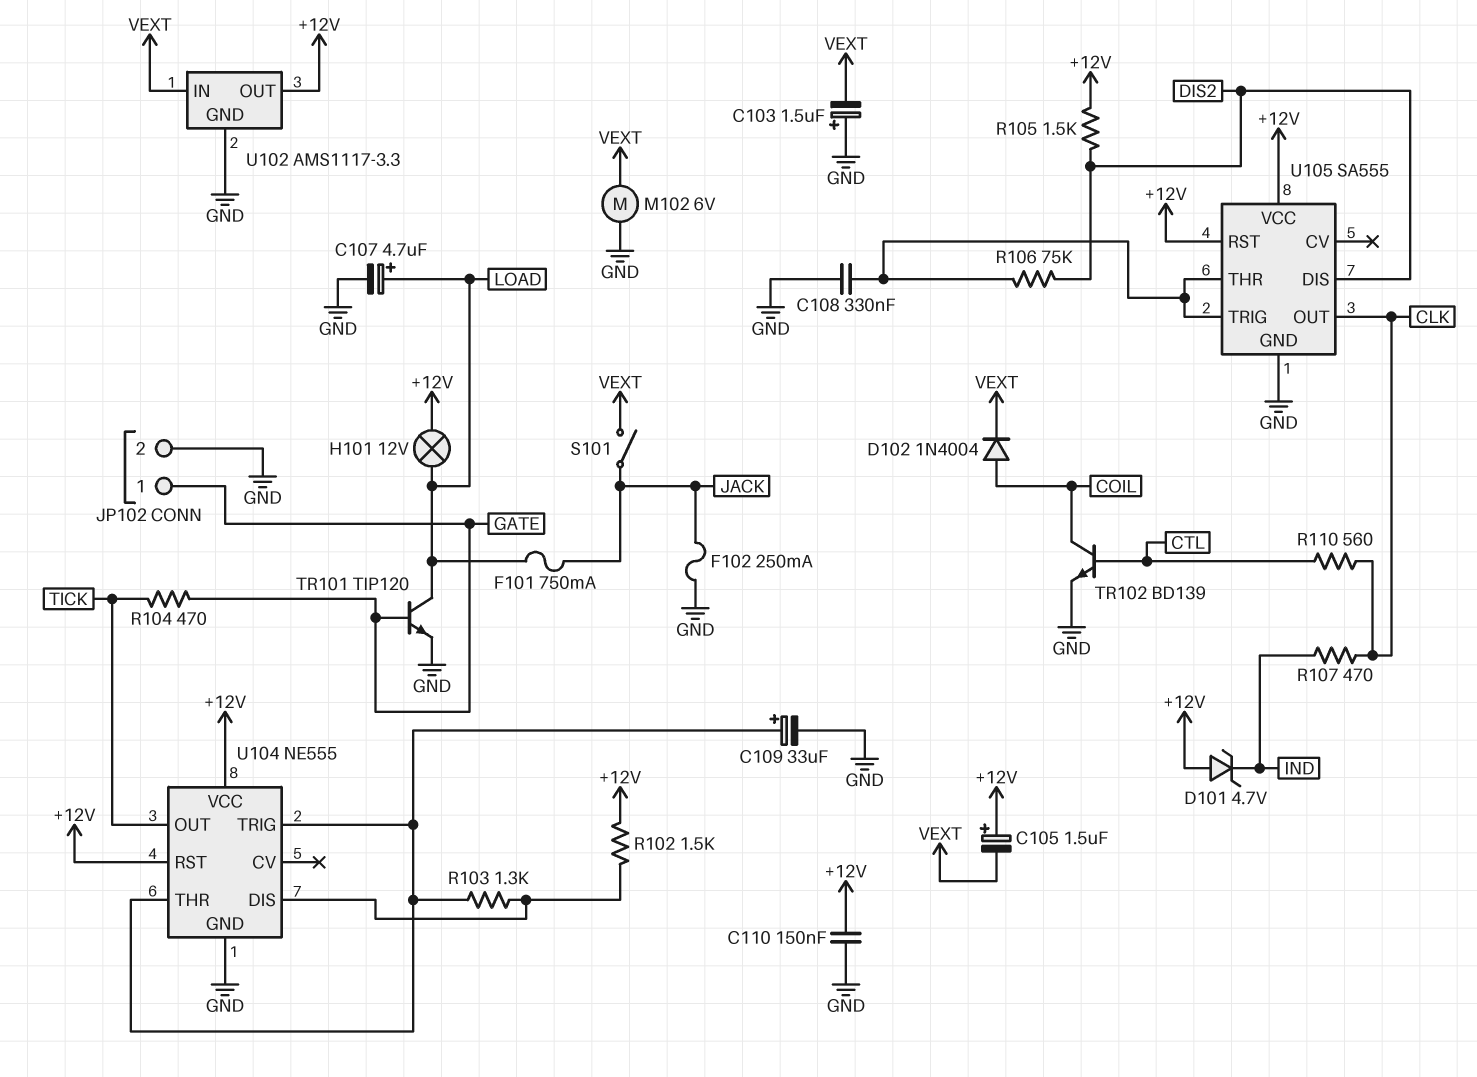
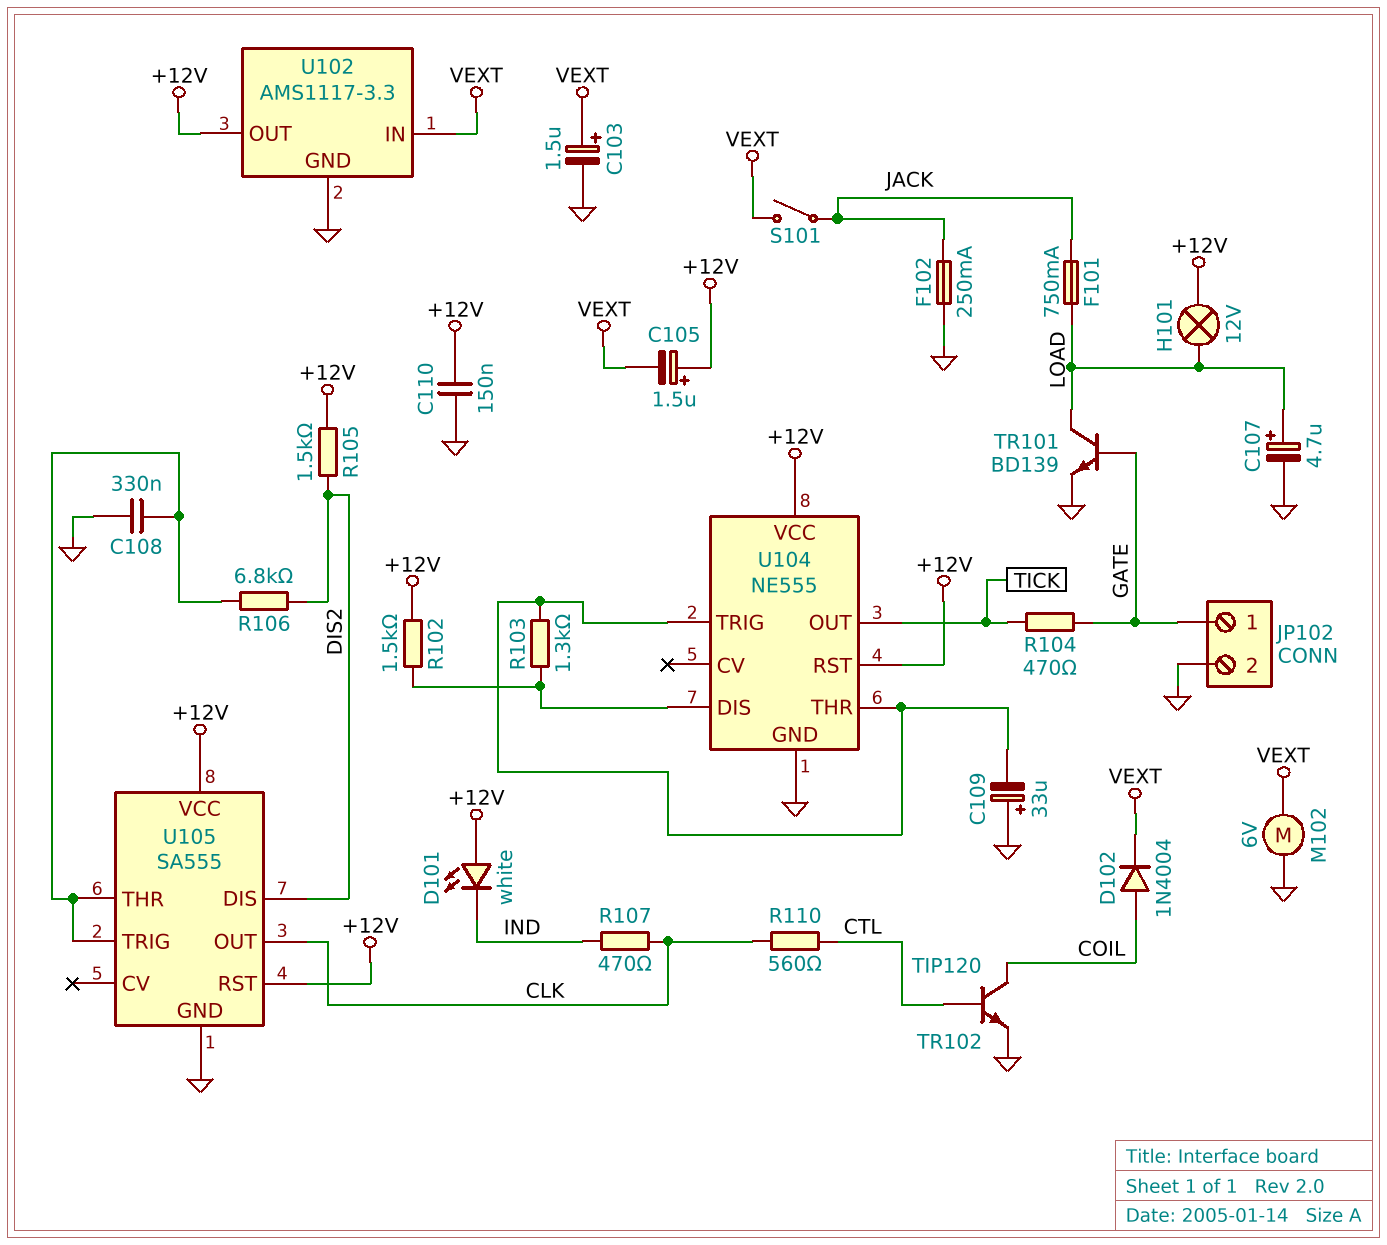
C103: 1.5uF (plus GND, minus VEXT) -> 1.5uF (plus VEXT, minus GND)
C109: 33uF (plus U104/THR, minus GND) -> 33uF (plus GND, minus U104/THR)
D101: zener 4.7V (A +12V, K IND) -> LED white (A +12V, K IND)
R106: 75k (DIS2, U105/THR) -> 6.8k (DIS2, U105/THR)
TR101: NPN TIP120 (B GATE, C LOAD, E GND) -> NPN BD139 (B GATE, C LOAD, E GND)
TR102: NPN BD139 (B CTL, C COIL, E GND) -> NPN TIP120 (B CTL, C COIL, E GND)

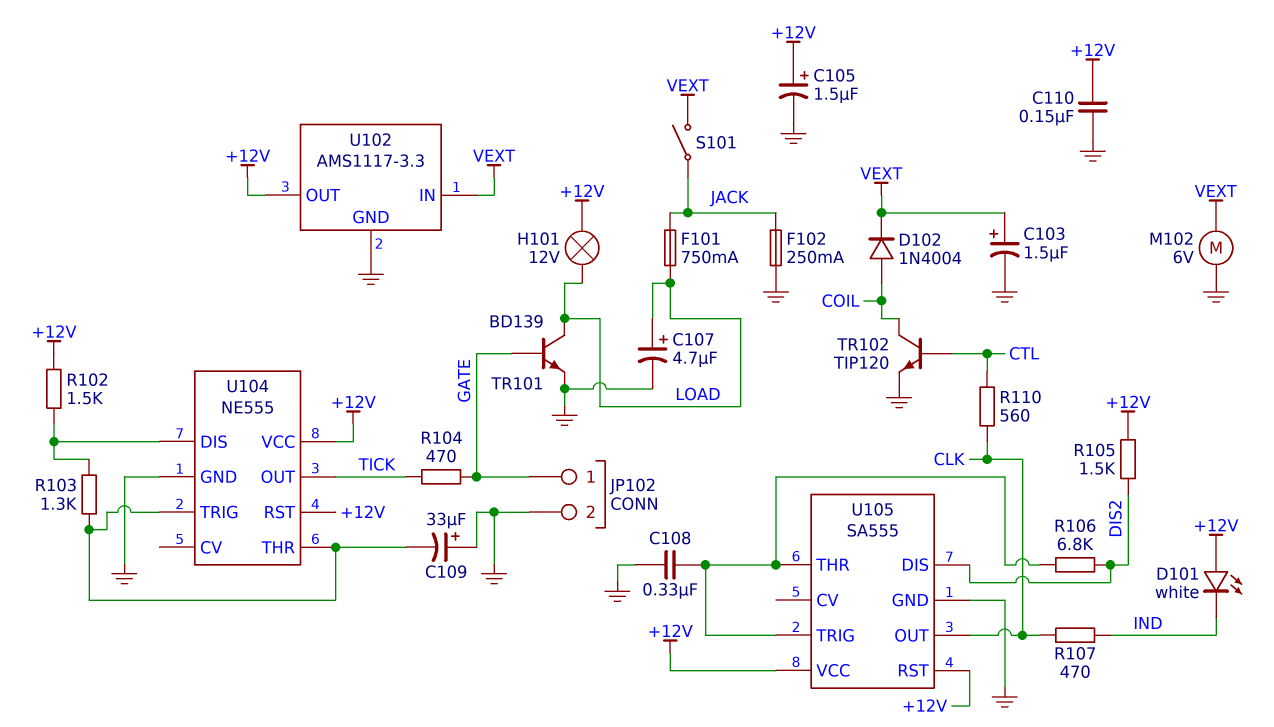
C105: 1.5uF (plus +12V, minus VEXT) -> 1.5uF (plus +12V, minus GND)

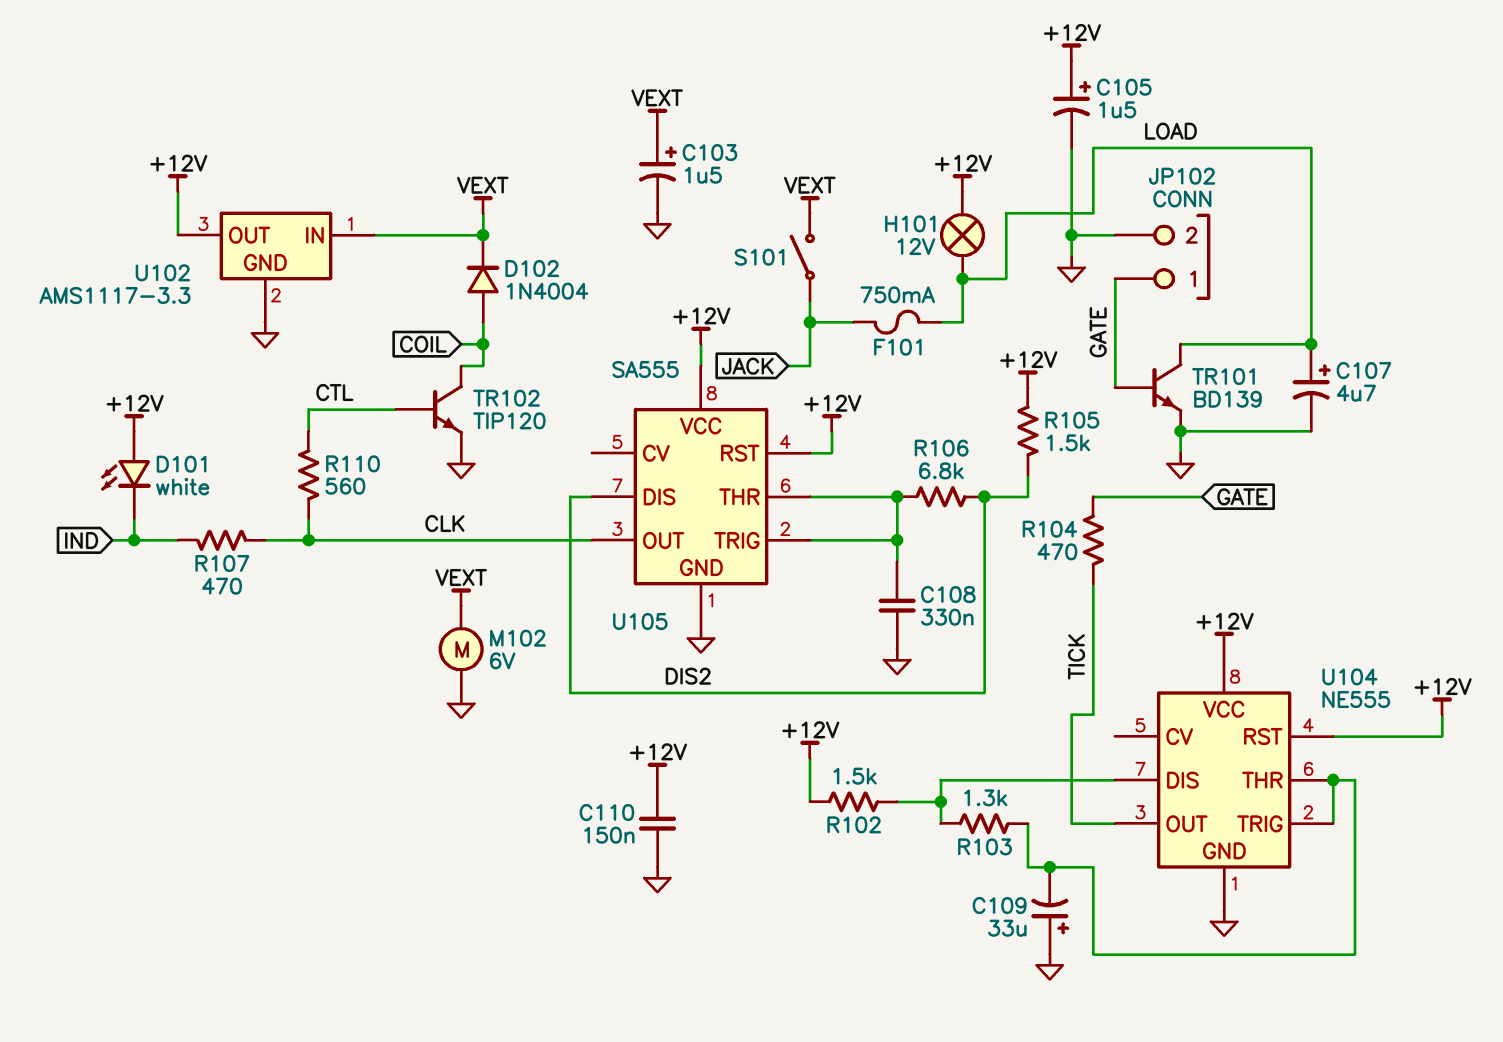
F102: 250mA (GND, JACK) -> none

